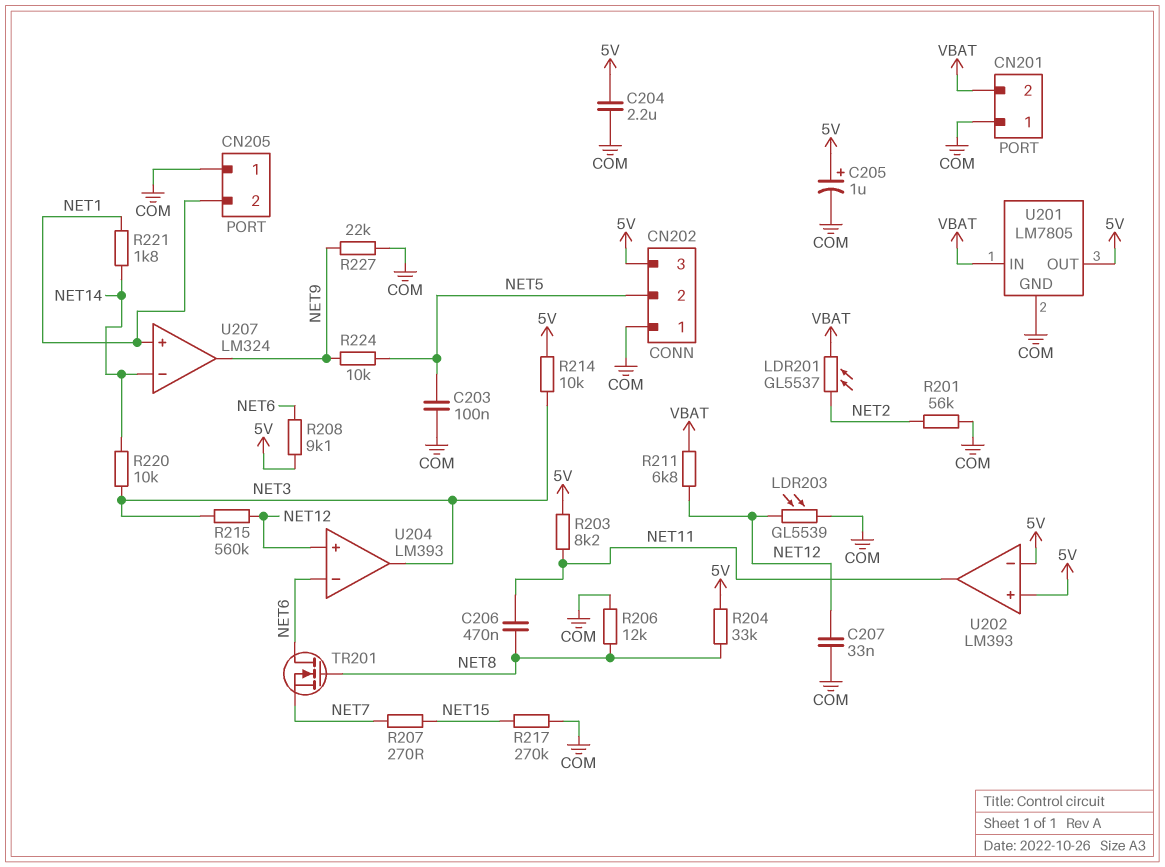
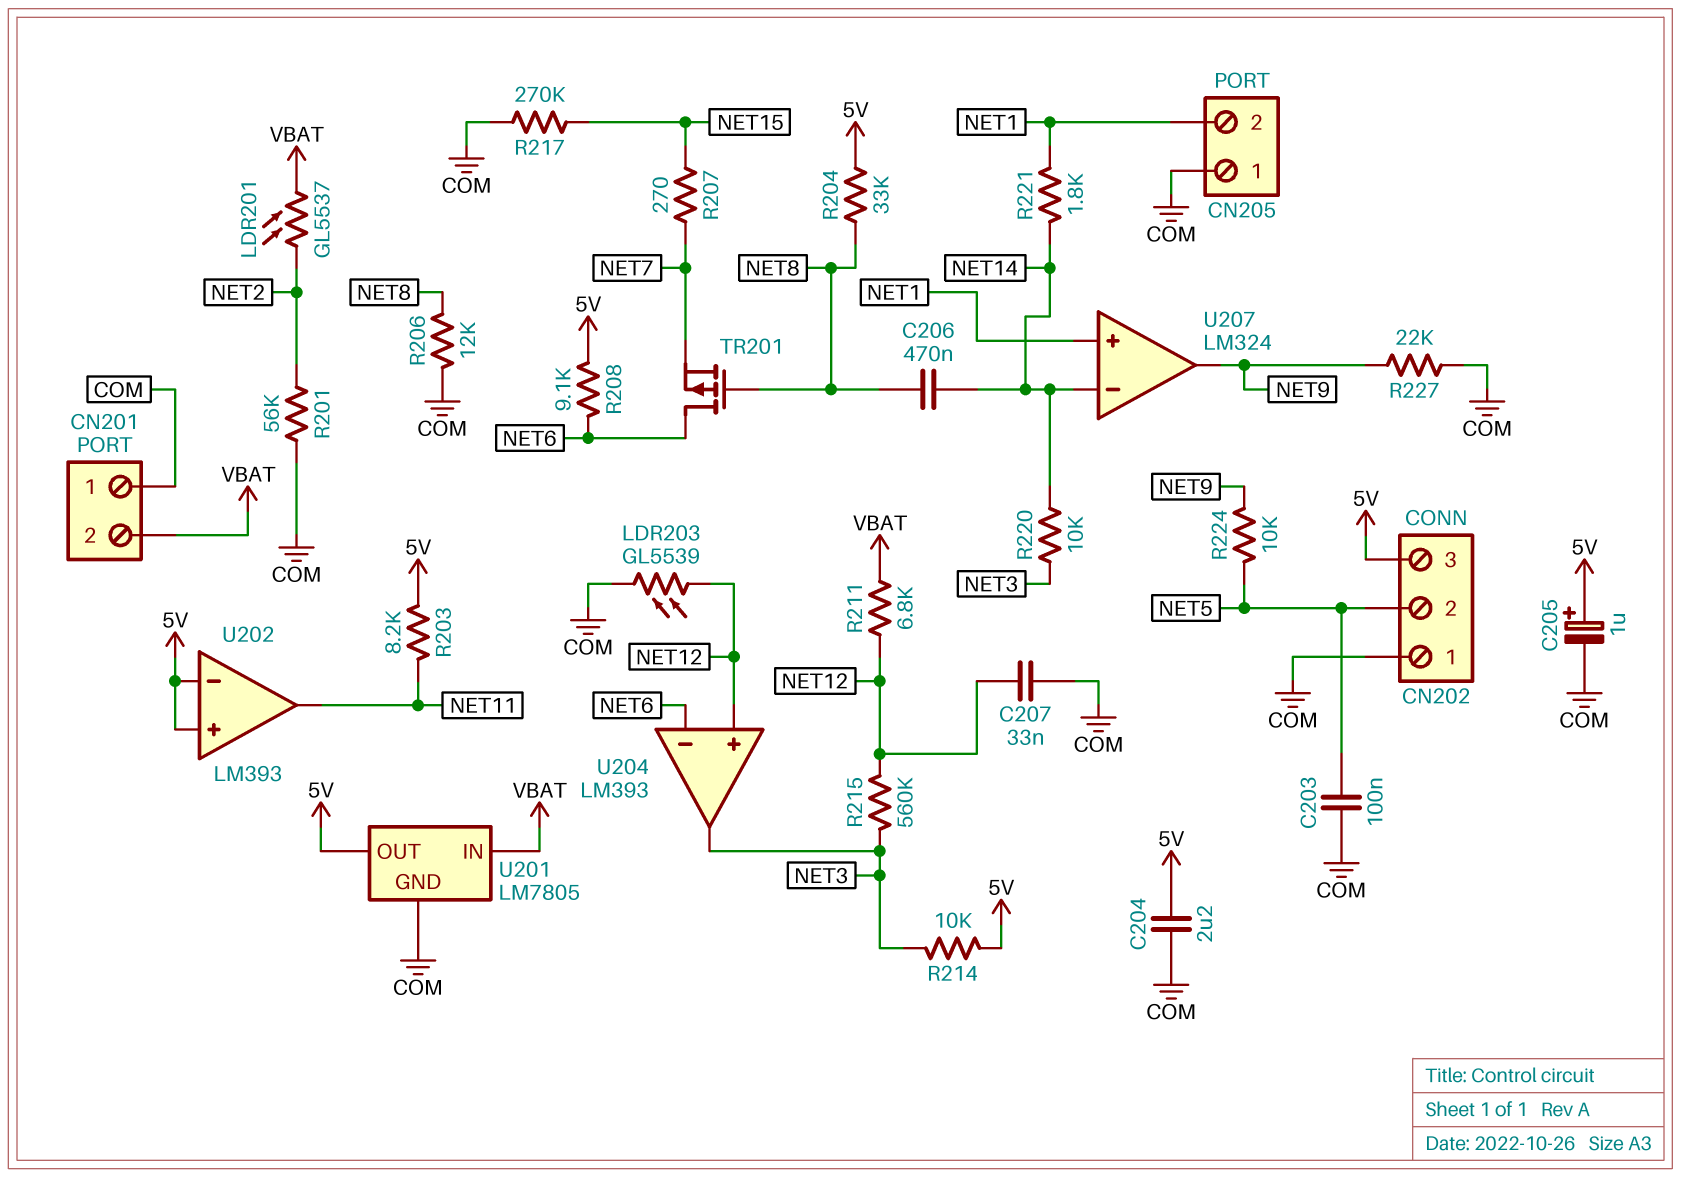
C206: 470nF (NET8, NET11) -> 470nF (NET8, NET14)
TR201: NMOS (G NET8, D NET6, S NET7) -> PMOS (G NET8, D NET6, S NET7)

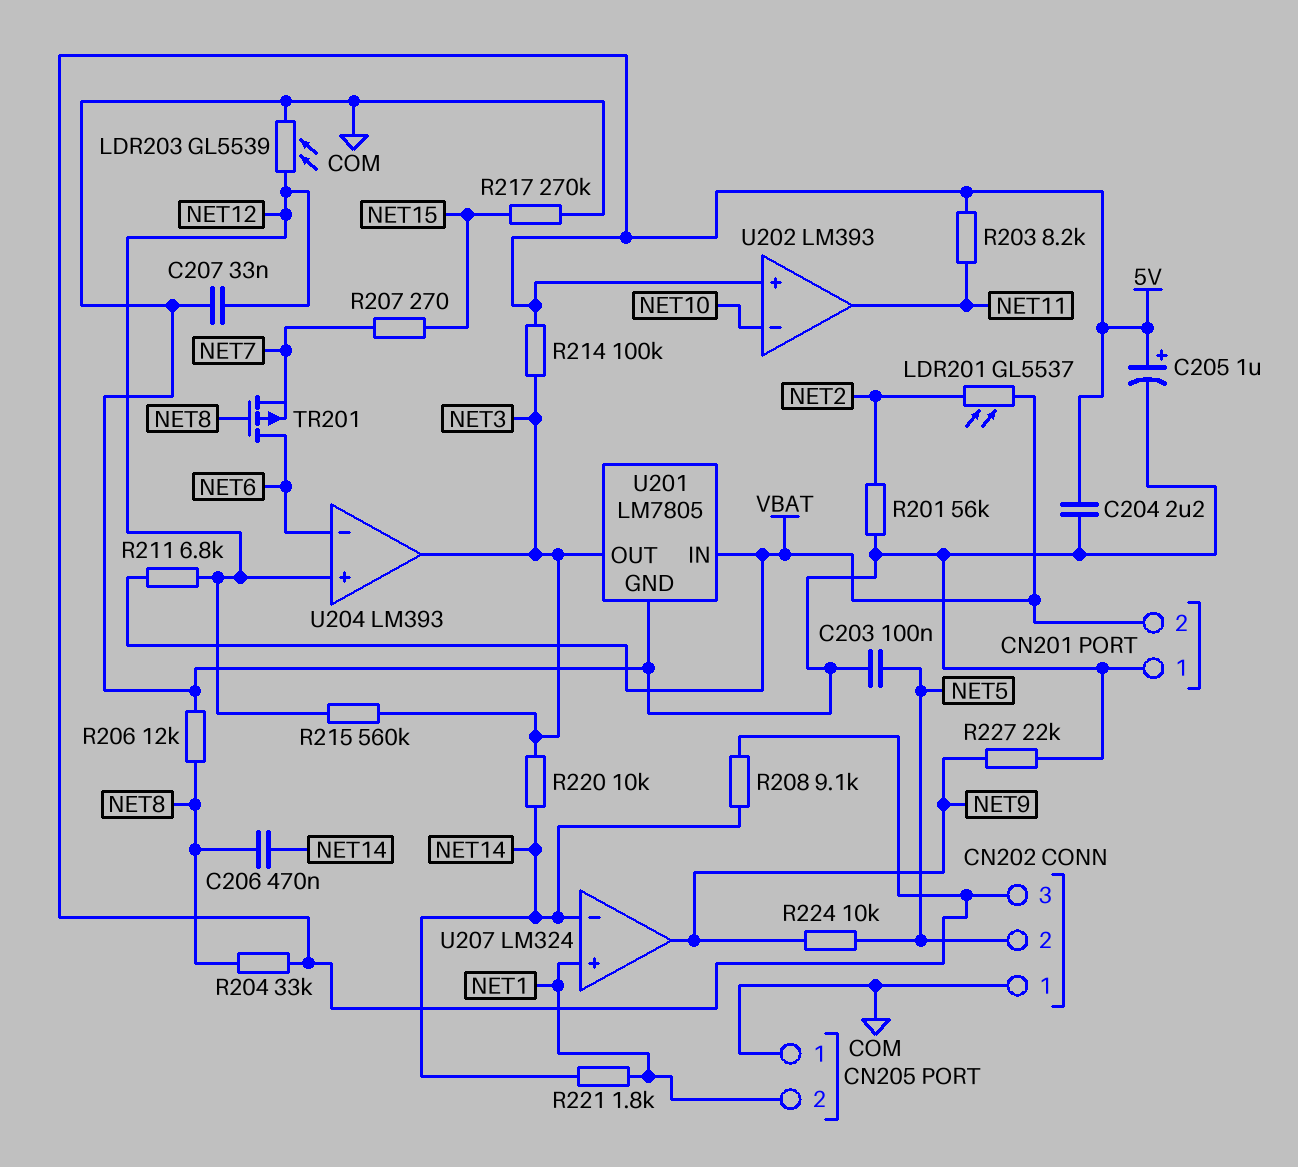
R208: 9.1k (5V, NET6) -> 9.1k (5V, NET14)
R214: 10k (5V, NET3) -> 100k (5V, NET3)
U201 pin OUT: 5V -> NET3
U202 pin in-: 5V -> NET10

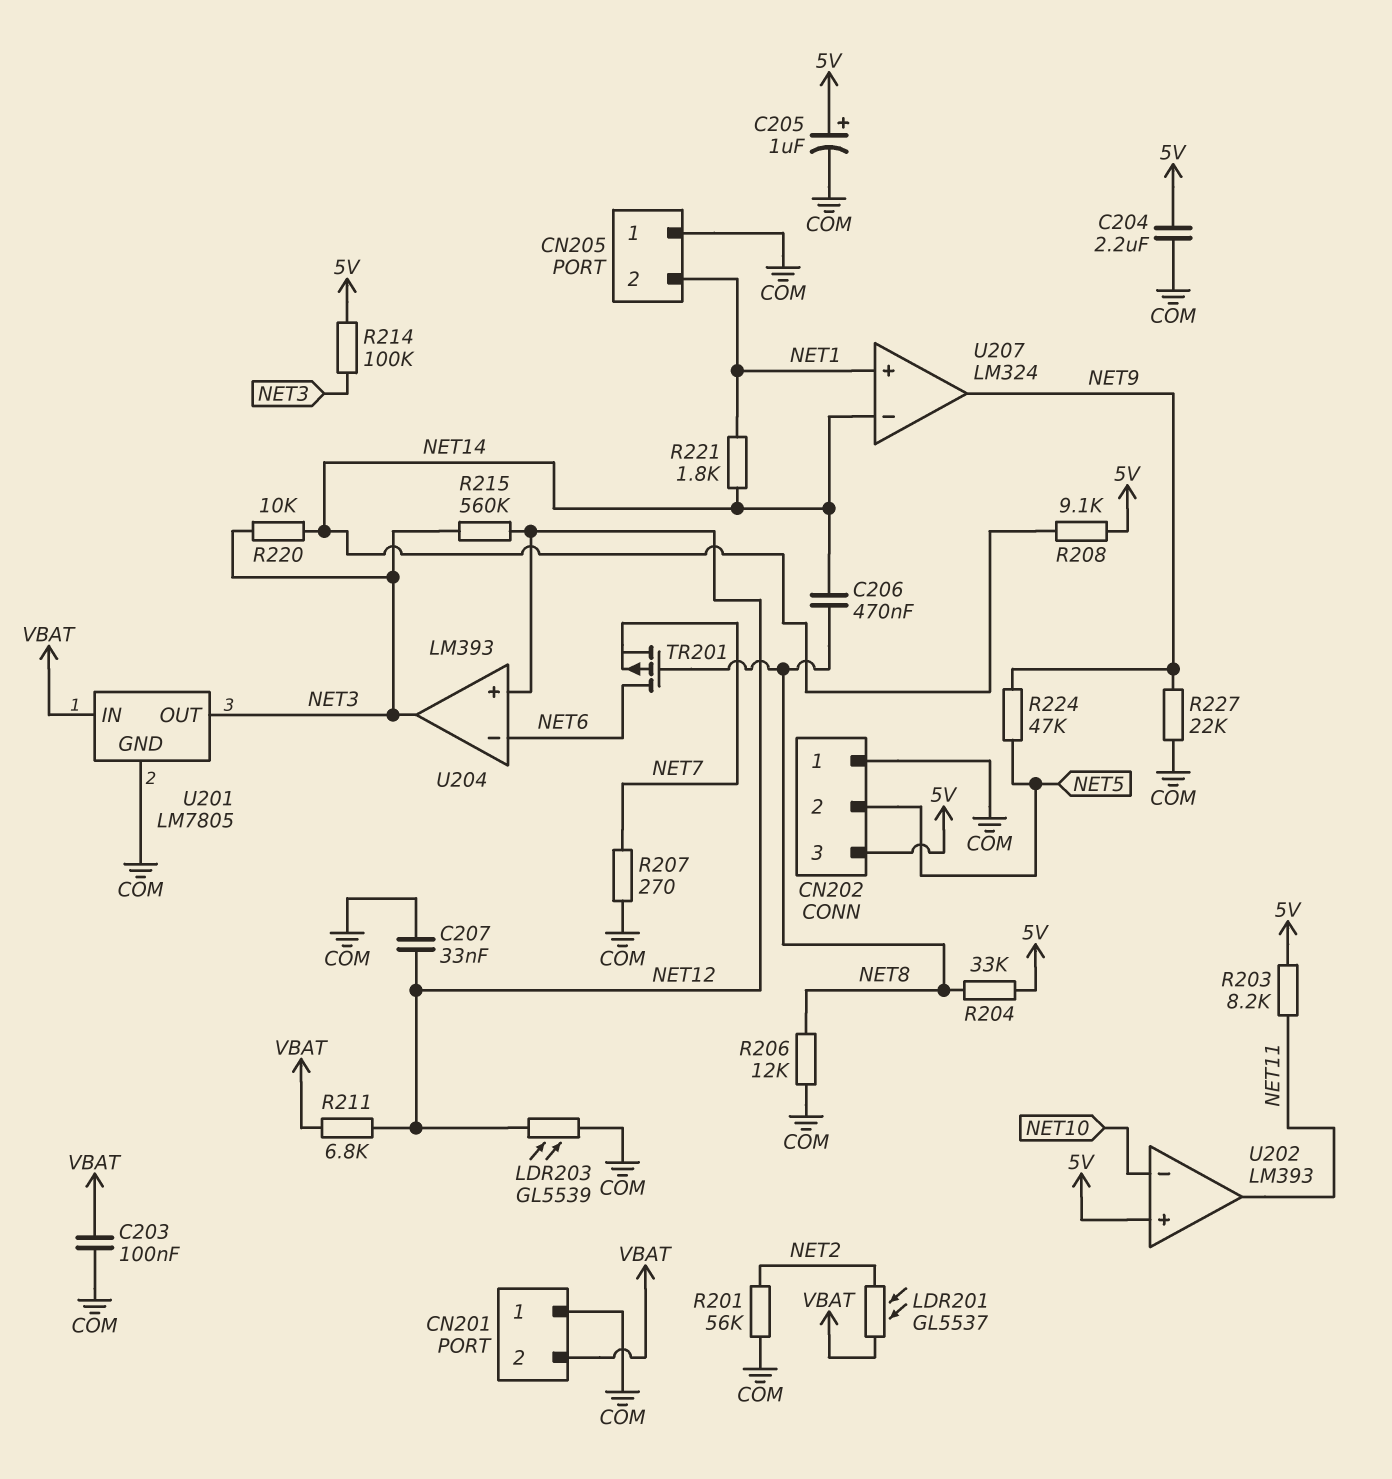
C203: 100nF (COM, NET5) -> 100nF (COM, VBAT)
R207: 270 (NET7, NET15) -> 270 (COM, NET7)
R217: 270k (COM, NET15) -> none
R224: 10k (NET5, NET9) -> 47k (NET5, NET9)

